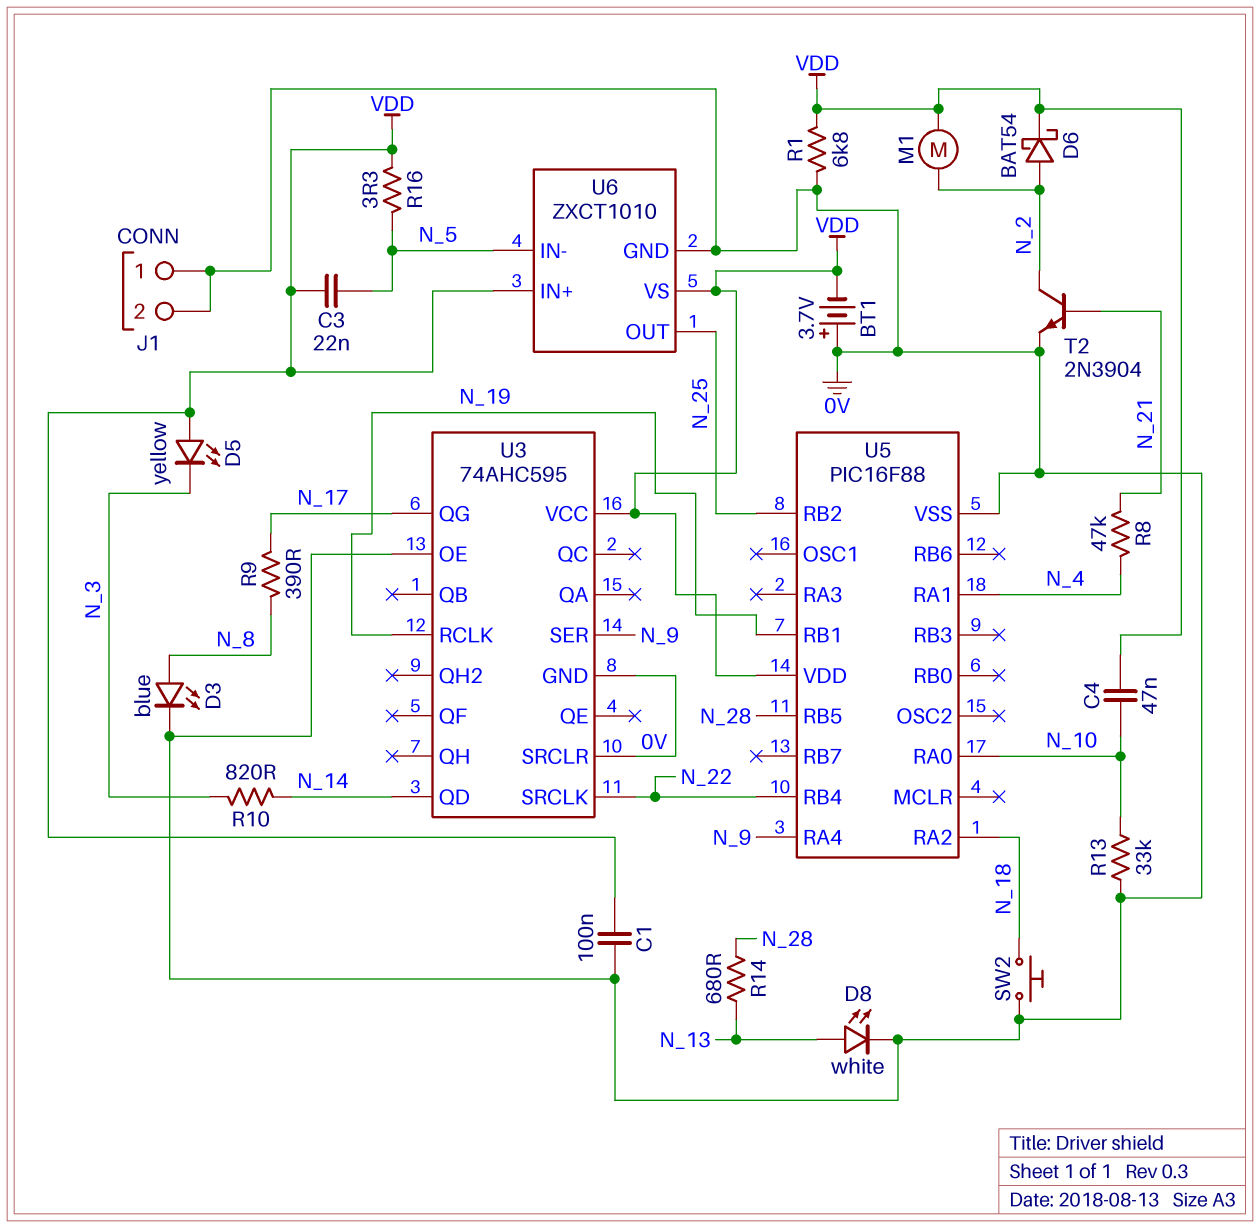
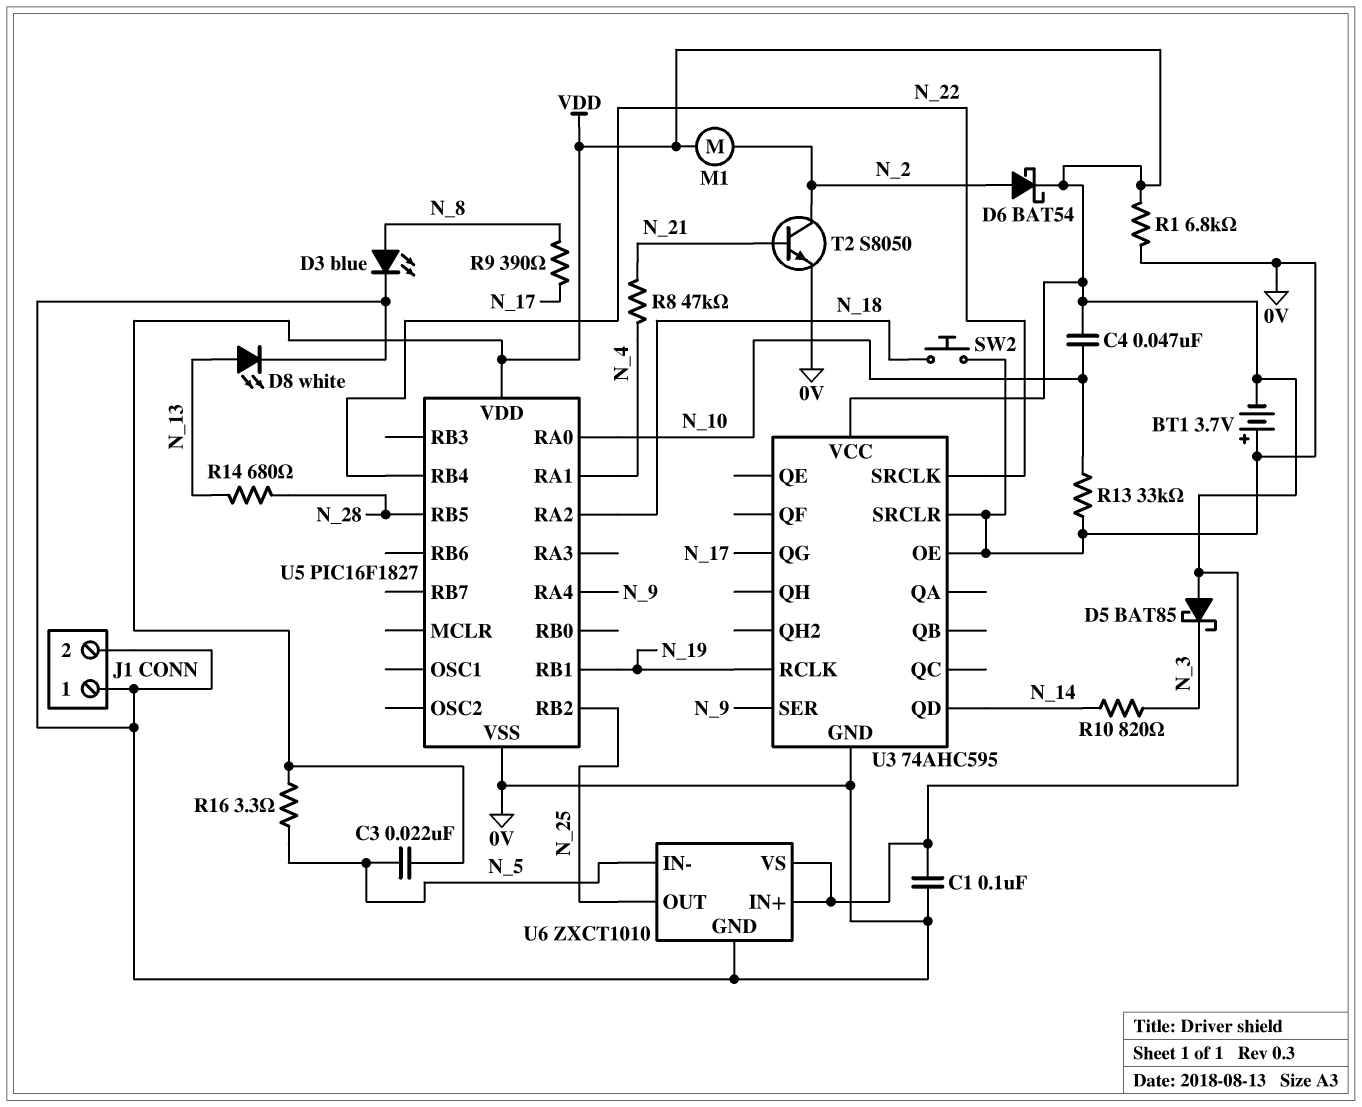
D5: LED yellow (A VDD, K N_3) -> schottky BAT85 (A VDD, K N_3)
T2: NPN 2N3904 (B N_21, C N_2, E 0V) -> NPN S8050 (B N_21, C N_2, E 0V)
U5: PIC16F88 -> PIC16F1827

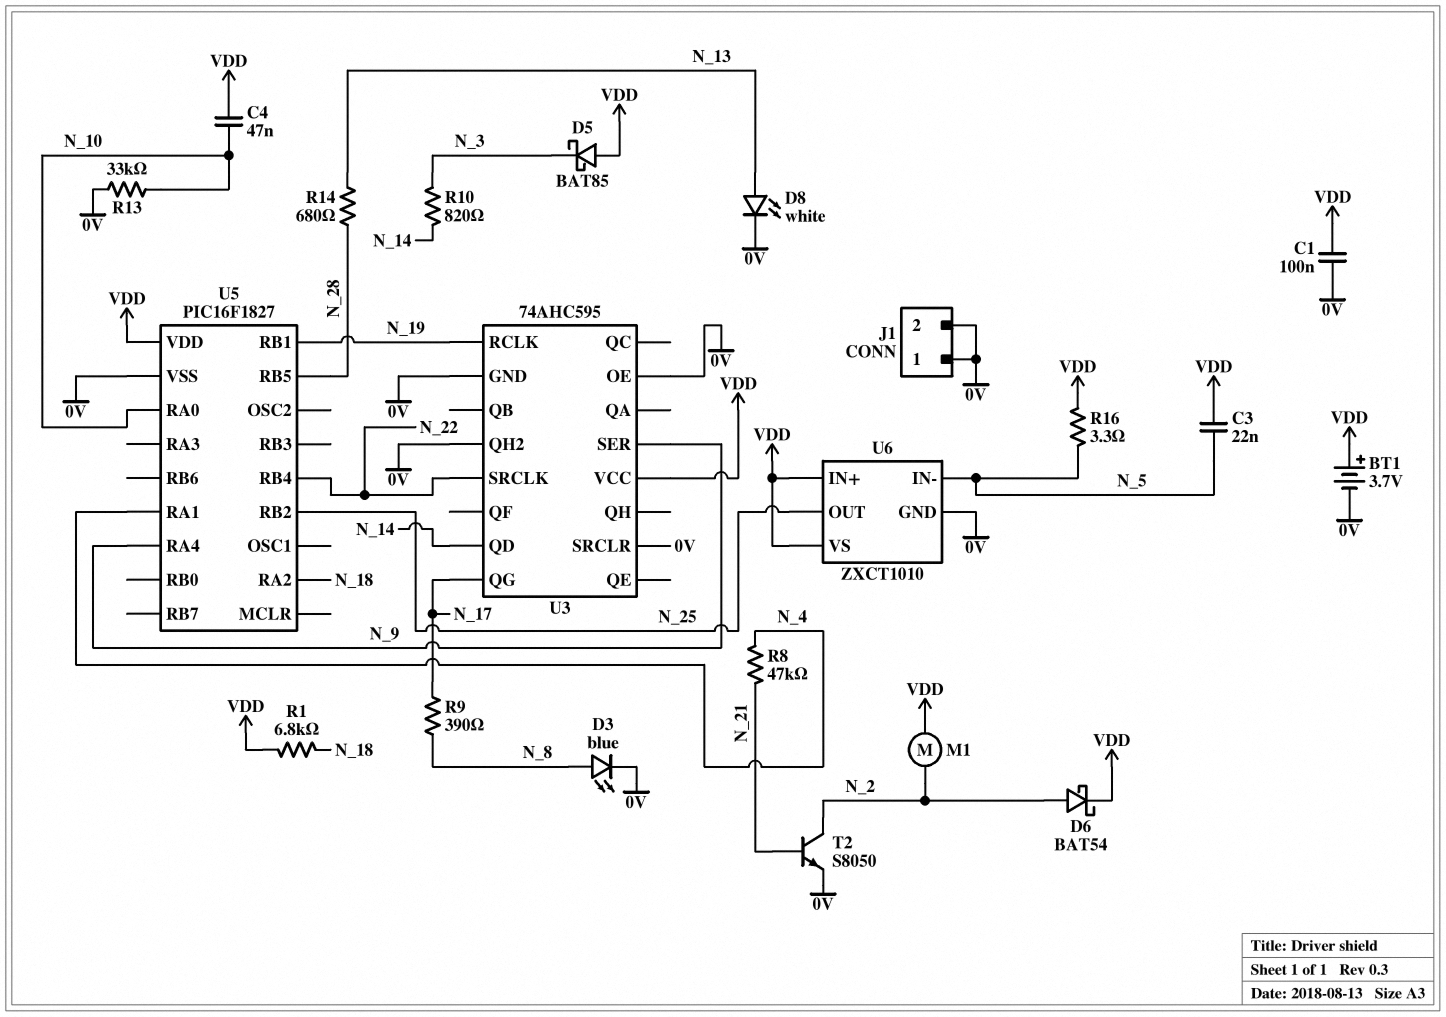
BT1: 3.7V (plus 0V, minus VDD) -> 3.7V (plus VDD, minus 0V)
R1: 6.8k (0V, VDD) -> 6.8k (N_18, VDD)
SW2: button (0V, N_18) -> none
U3 pin QH2: none -> 0V

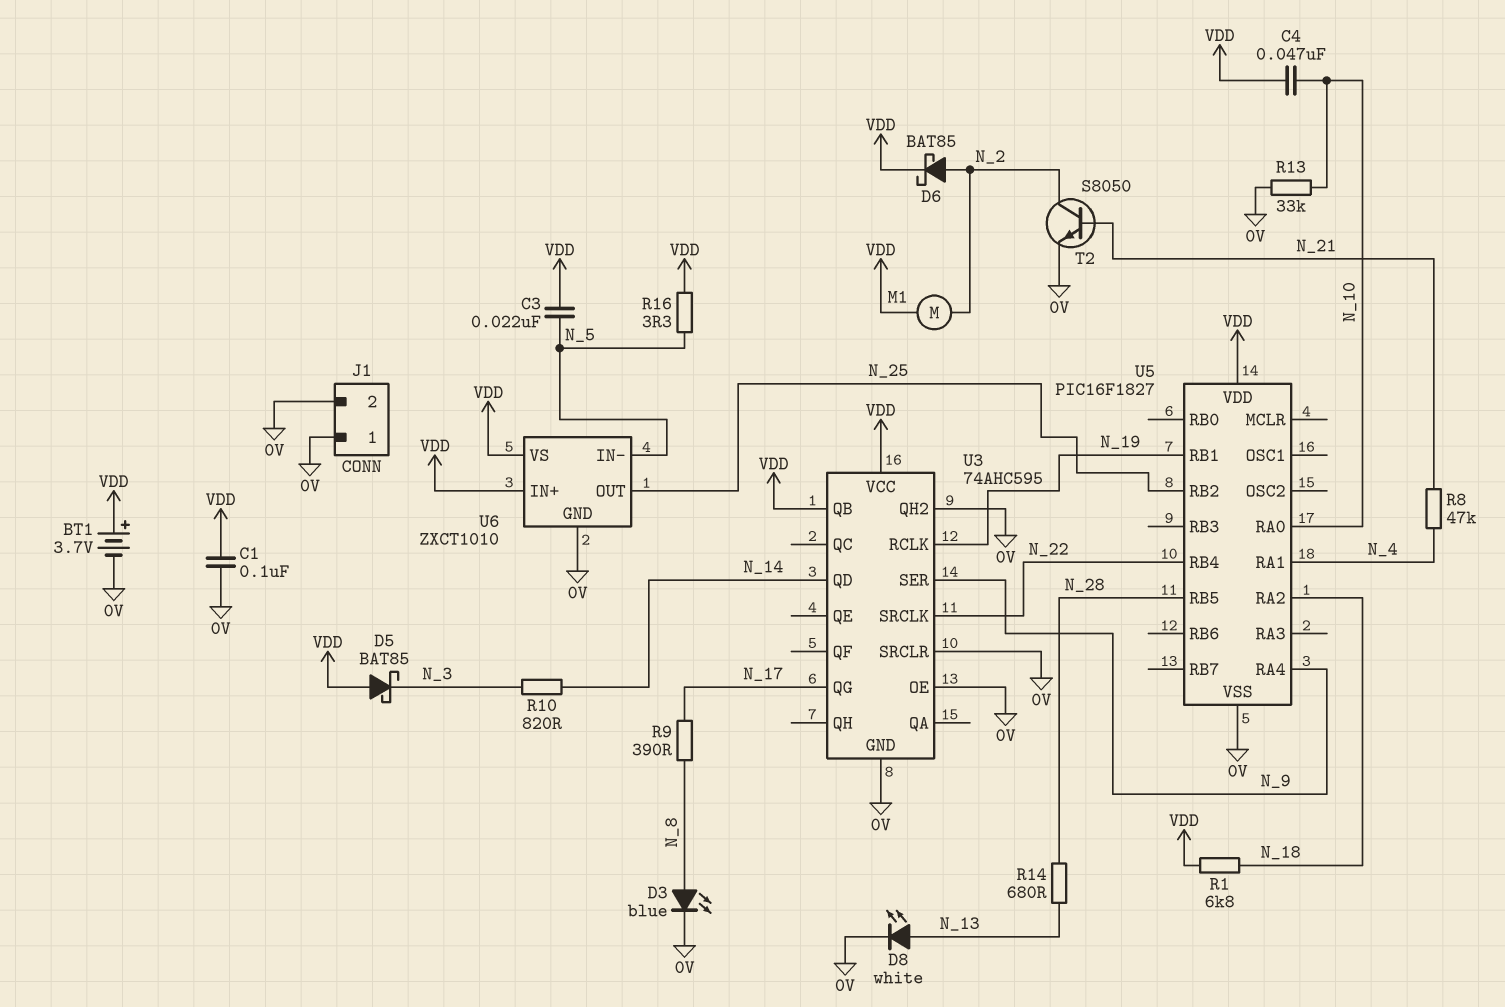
D6: schottky BAT54 (A N_2, K VDD) -> schottky BAT85 (A N_2, K VDD)
U3 pin QB: none -> VDD

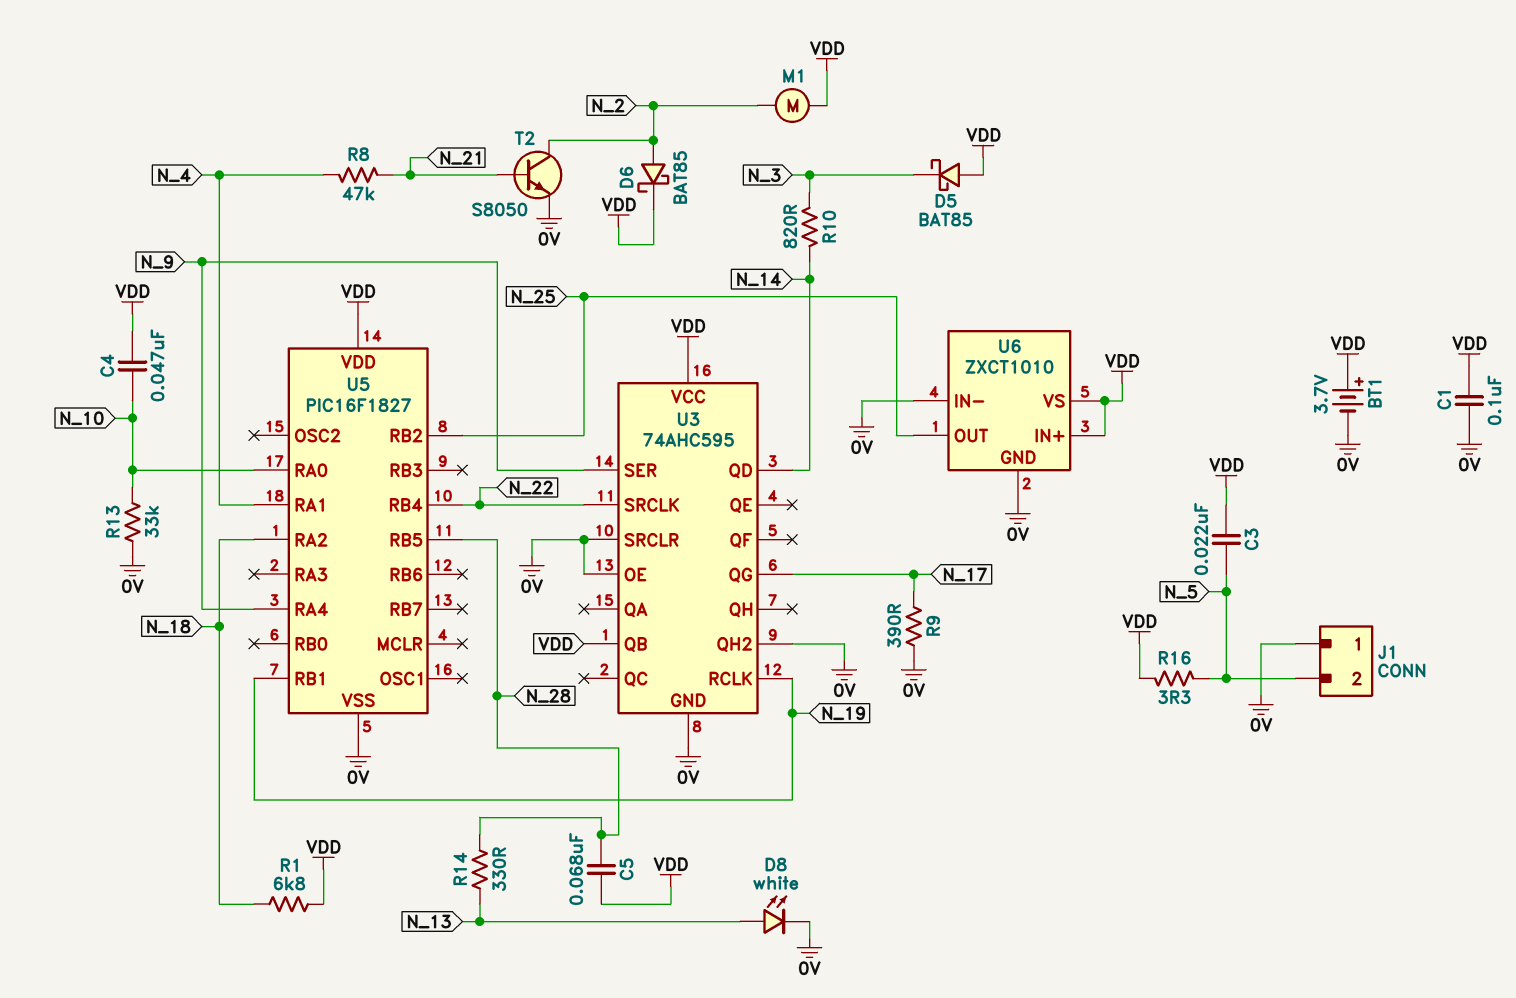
C5: none -> 68nF (N_28, VDD)
D3: LED blue (A N_8, K 0V) -> none
J1 pin 2: 0V -> N_5
R9: 390 (N_8, N_17) -> 390 (0V, N_17)
R14: 680 (N_13, N_28) -> 330 (N_13, N_28)
U6 pin IN-: N_5 -> 0V

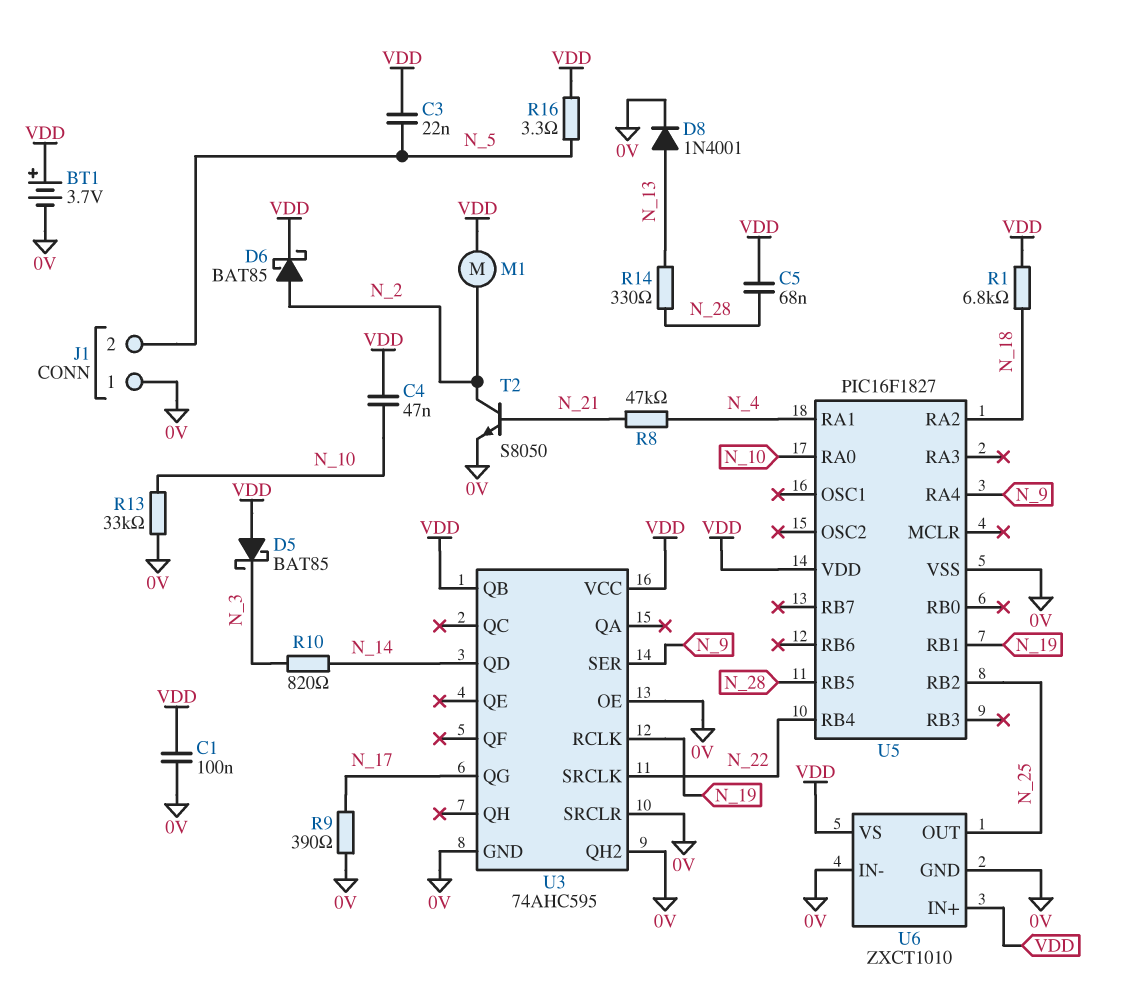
D8: LED white (A N_13, K 0V) -> diode 1N4001 (A N_13, K 0V)

